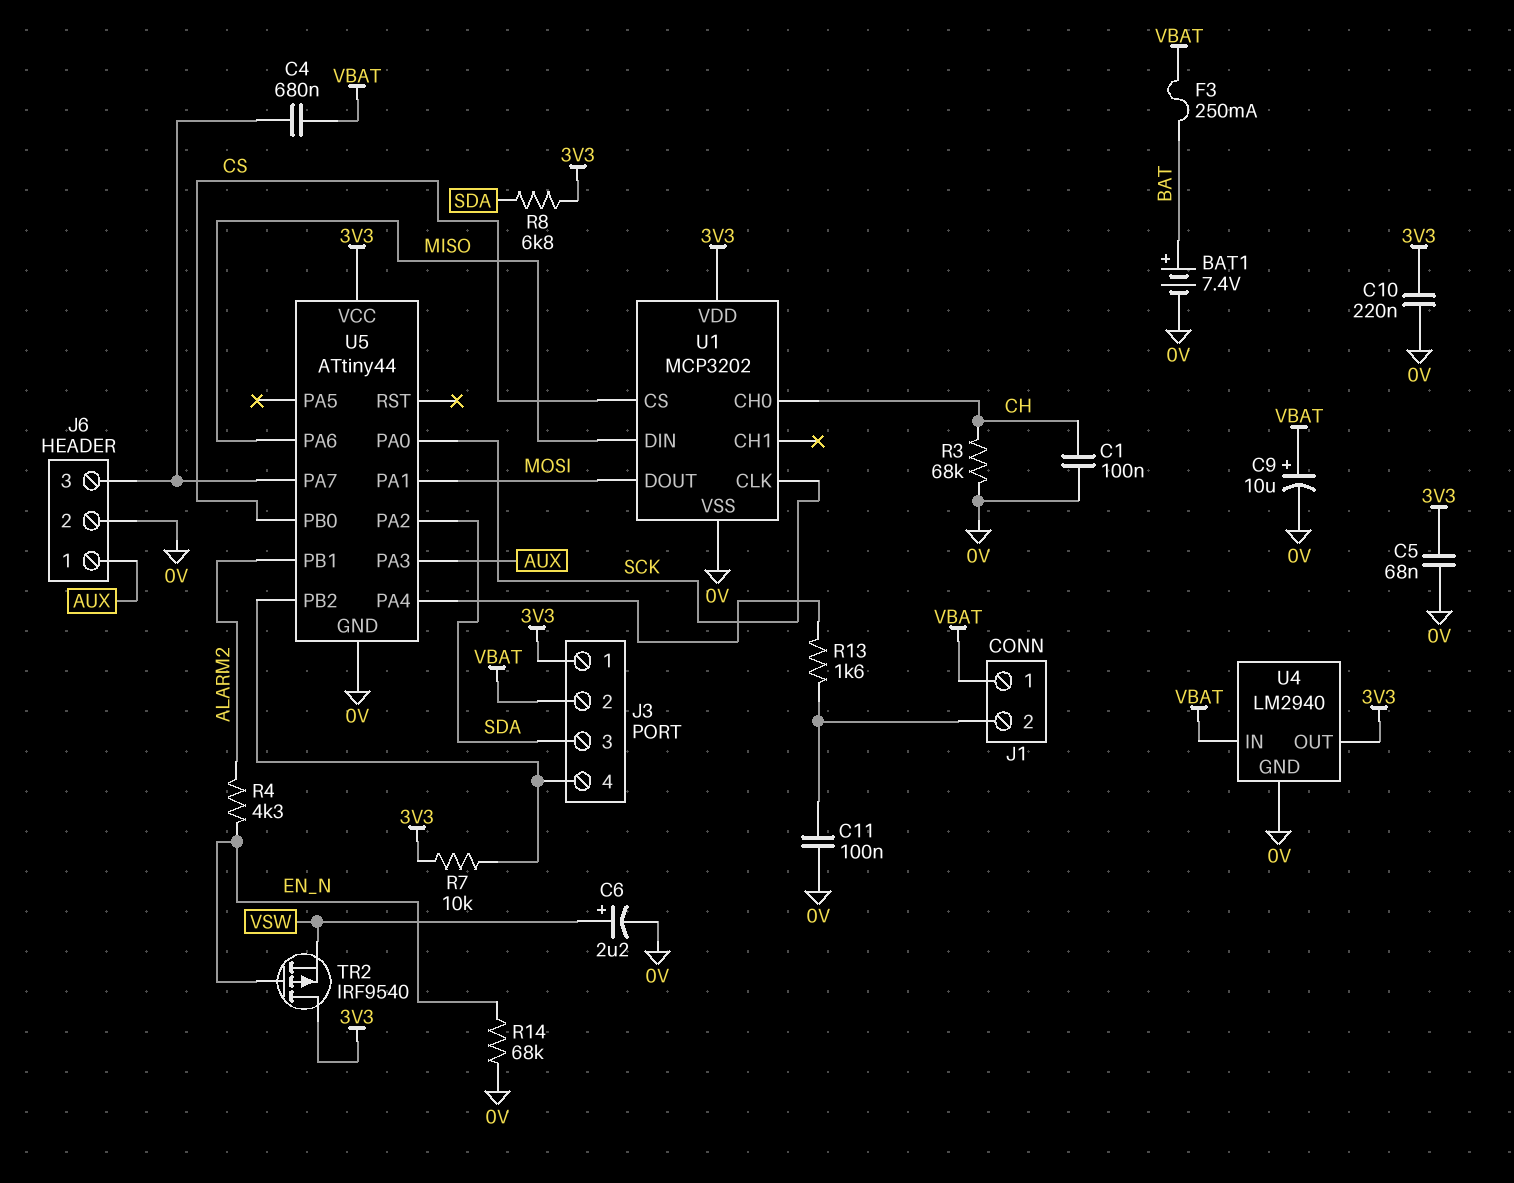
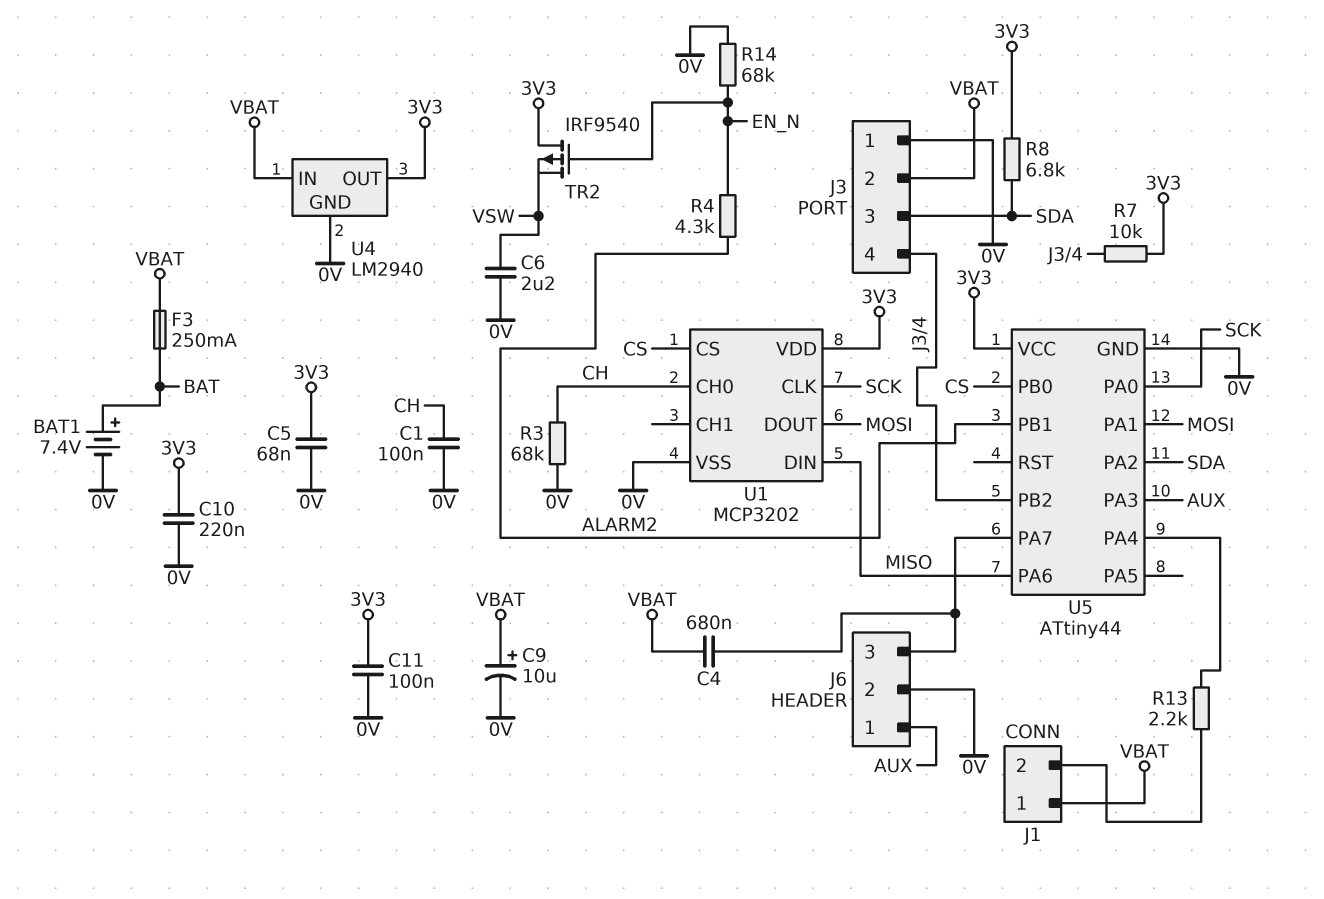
C6: 2.2uF (plus VSW, minus 0V) -> 2.2uF (0V, VSW)
C11: 100nF (0V, J1/2) -> 100nF (0V, 3V3)
J3 pin 1: 3V3 -> 0V
R13: 1.6k (J1/2, U5/PA4) -> 2.2k (J1/2, U5/PA4)

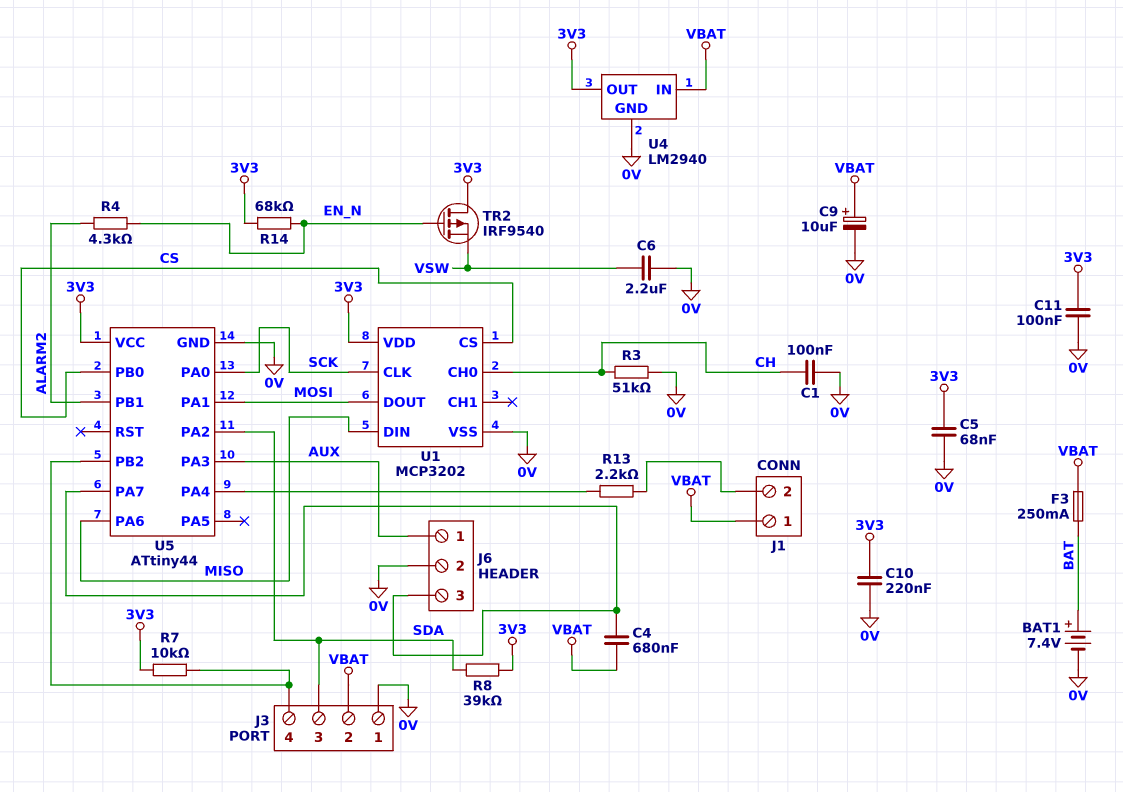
R3: 68k (0V, CH) -> 51k (0V, CH)
R8: 6.8k (3V3, SDA) -> 39k (3V3, SDA)
R14: 68k (0V, EN_N) -> 68k (3V3, EN_N)

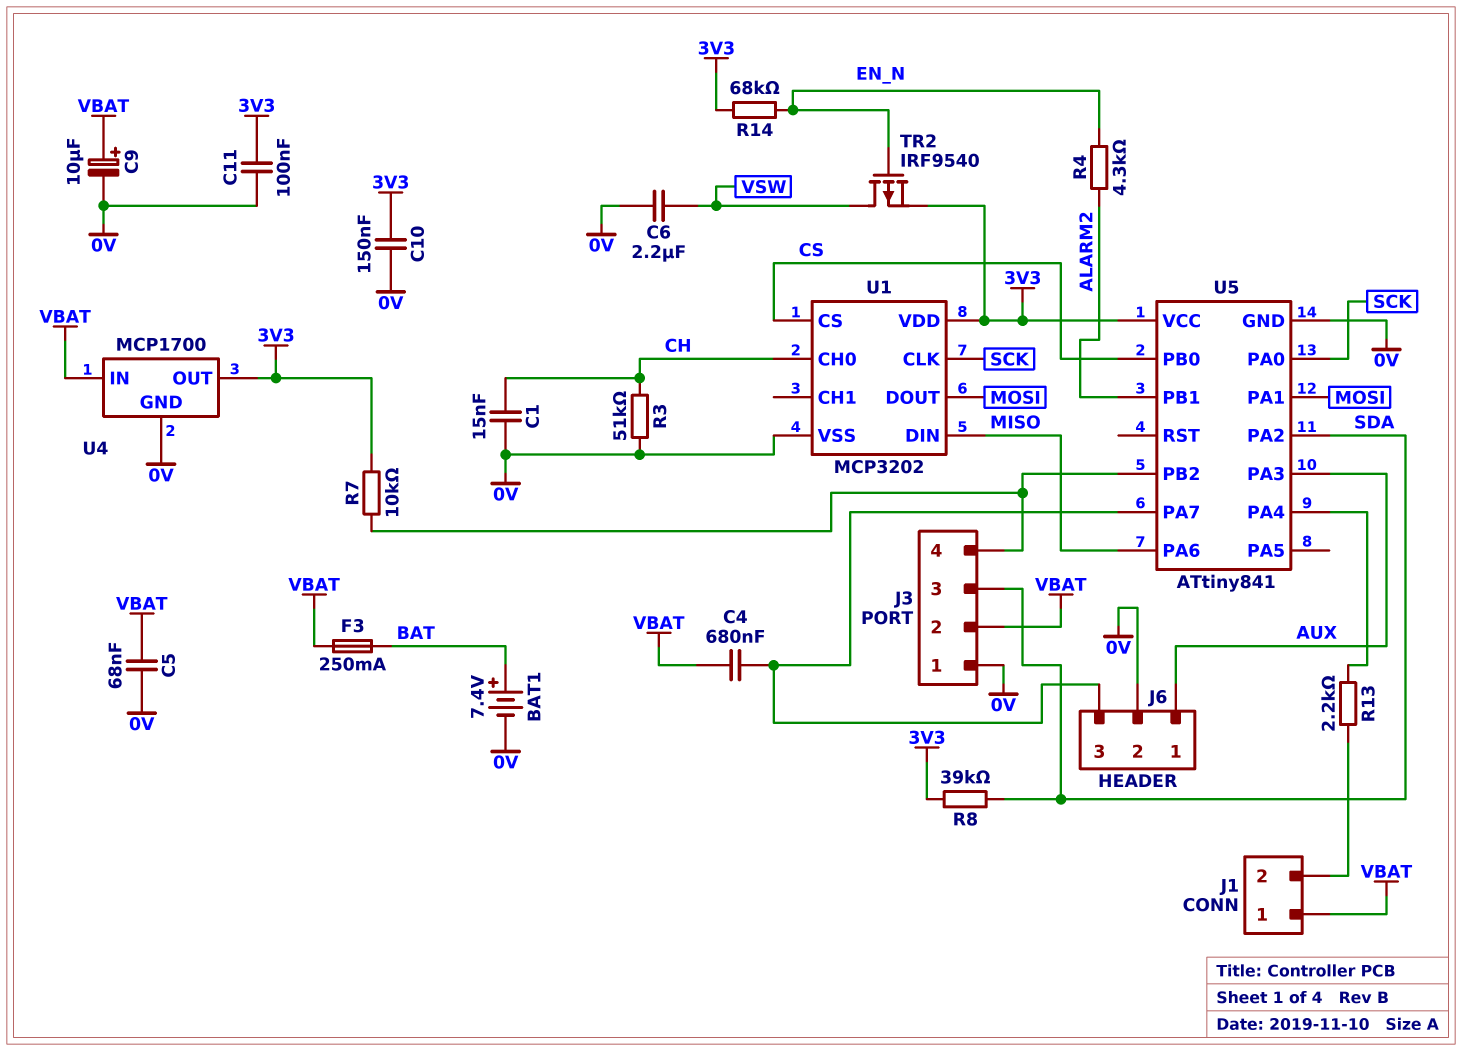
C1: 100nF (0V, CH) -> 15nF (0V, CH)
C5: 68nF (0V, 3V3) -> 68nF (0V, VBAT)
C10: 220nF (0V, 3V3) -> 150nF (0V, 3V3)
TR2: PMOS IRF9540 (G EN_N, D 3V3, S VSW) -> PMOS IRF9540 (G EN_N, D VSW, S 3V3)
U4: LM2940 -> MCP1700
U5: ATtiny44 -> ATtiny841

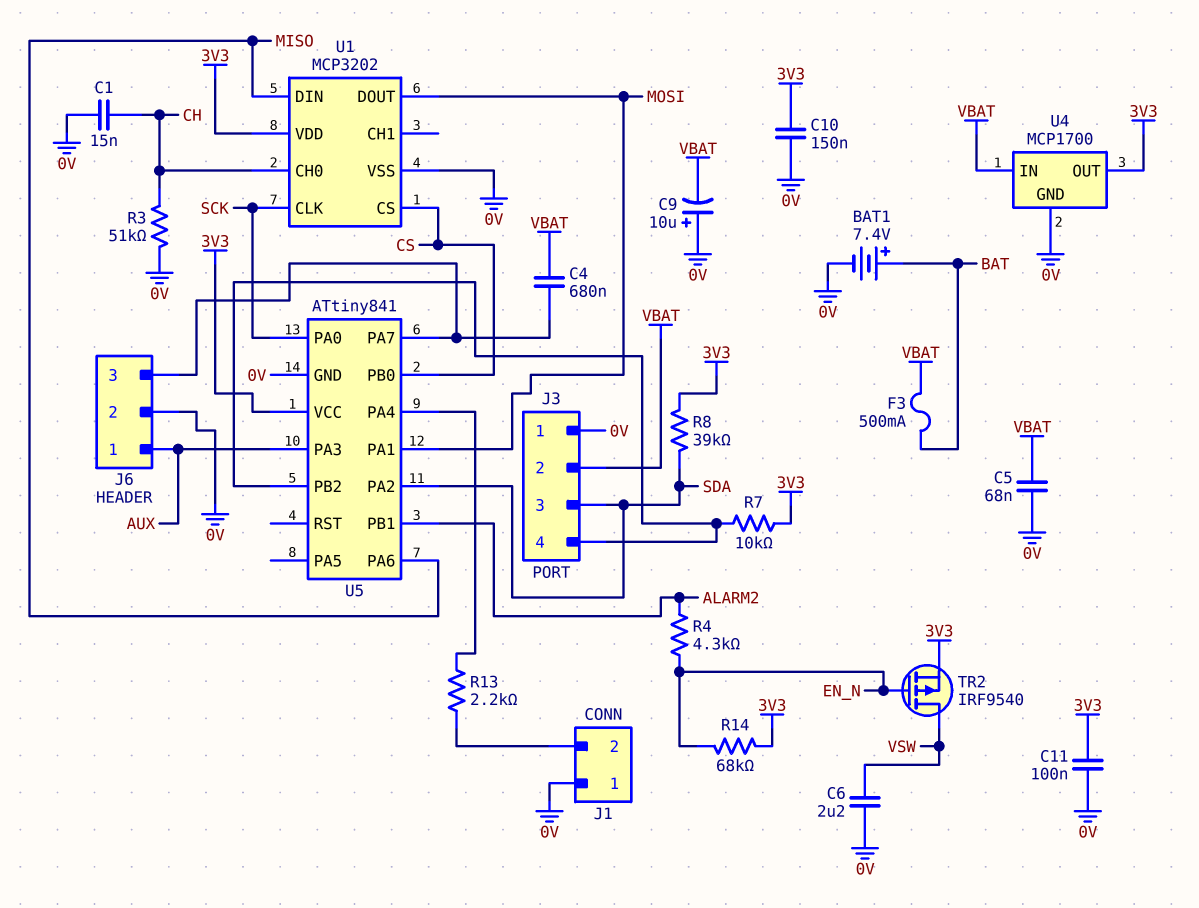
C9: 10uF (plus VBAT, minus 0V) -> 10uF (plus 0V, minus VBAT)
F3: 250mA (BAT, VBAT) -> 500mA (BAT, VBAT)
J1 pin 1: VBAT -> 0V

